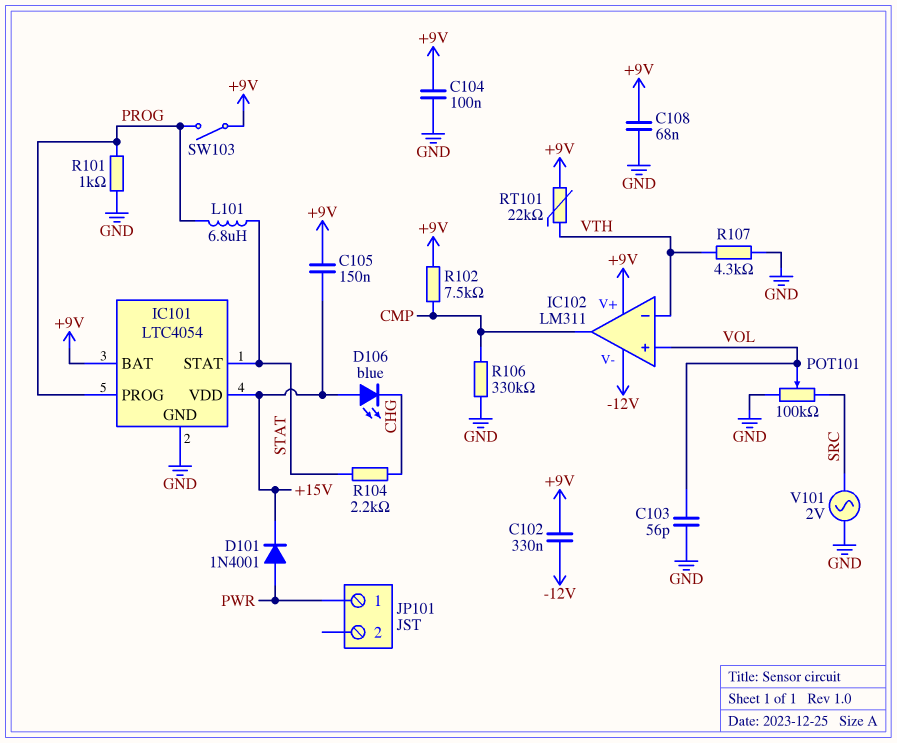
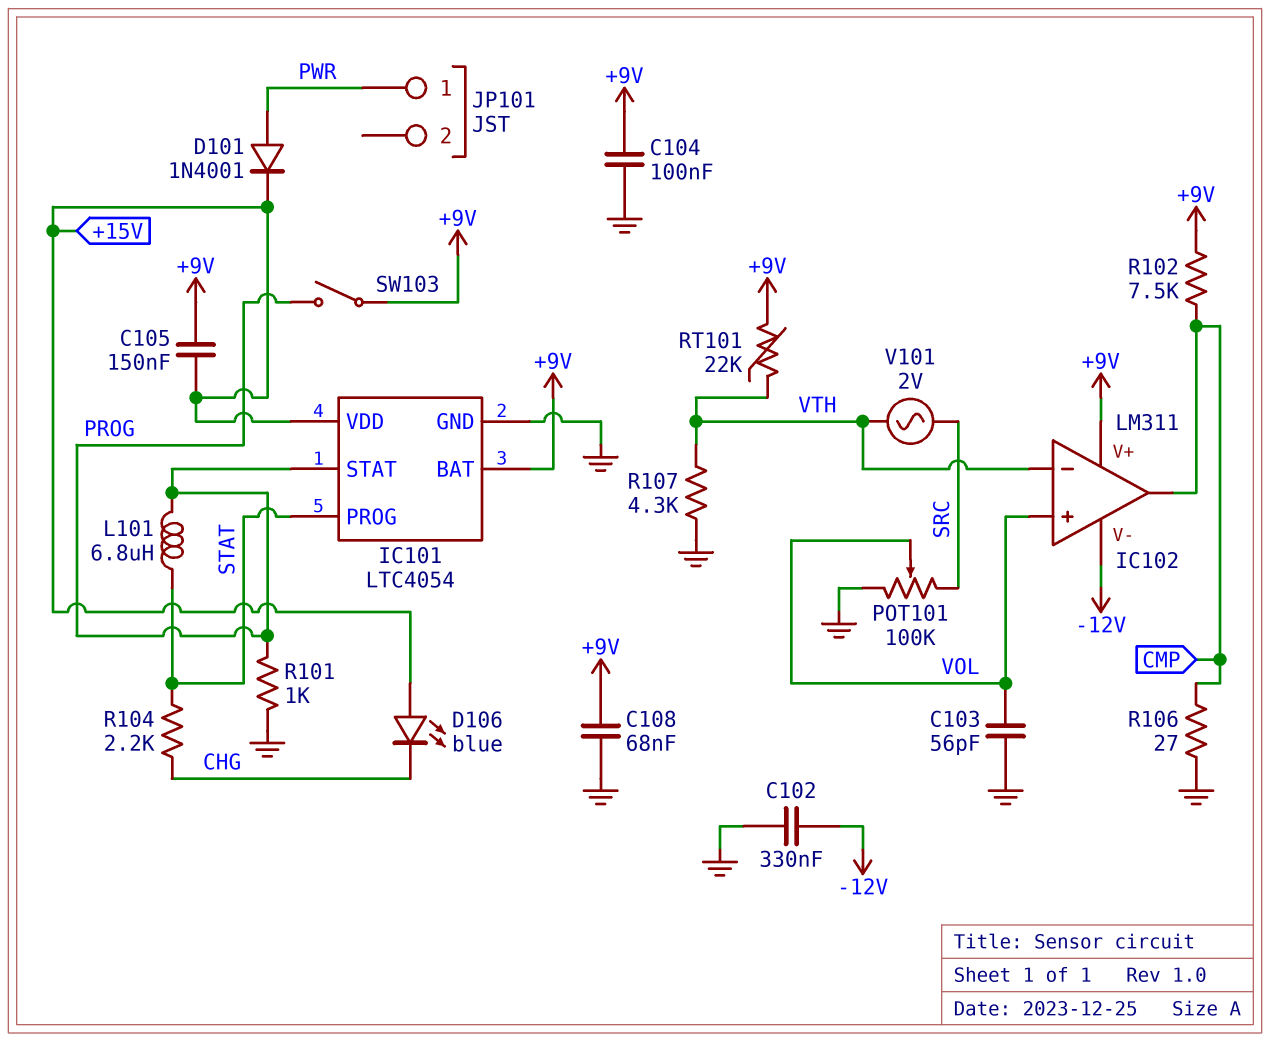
C102: 330nF (+9V, -12V) -> 330nF (-12V, GND)
IC101 pin PROG: PROG -> STAT
IC101 pin STAT: STAT -> PROG
R106: 330k (CMP, GND) -> 27 (CMP, GND)
V101: AC 2V (GND, SRC) -> AC 2V (SRC, VTH)

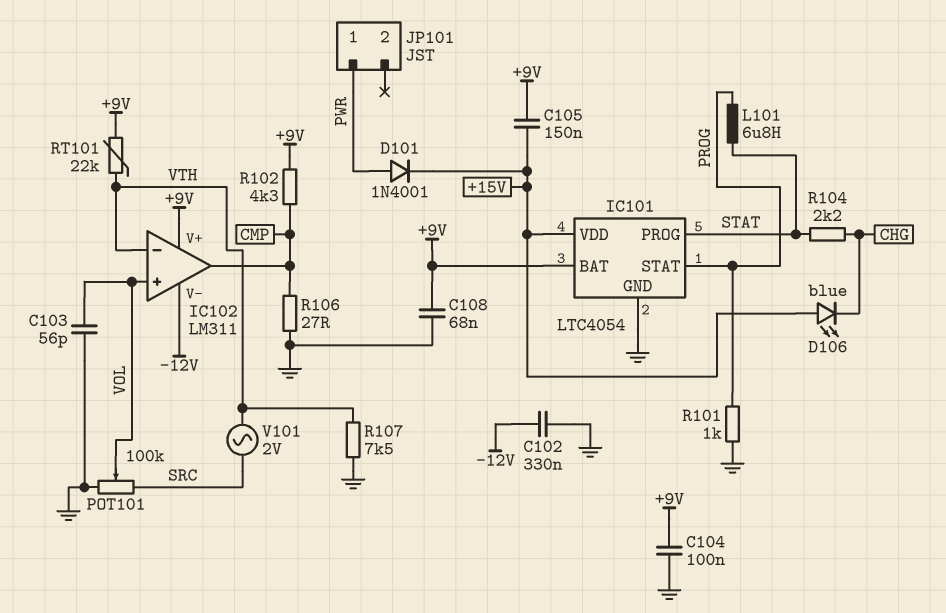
R102: 7.5k (+9V, CMP) -> 4.3k (+9V, CMP)
R107: 4.3k (GND, VTH) -> 7.5k (GND, VTH)
SW103: switch (+9V, PROG) -> none

